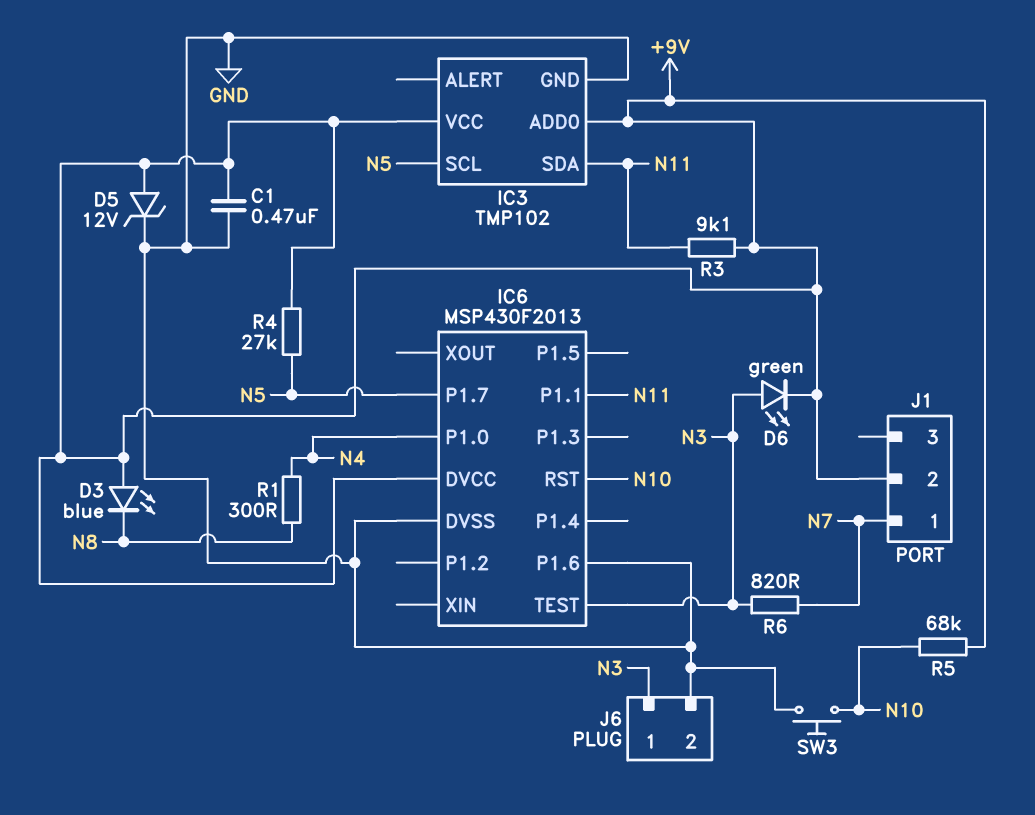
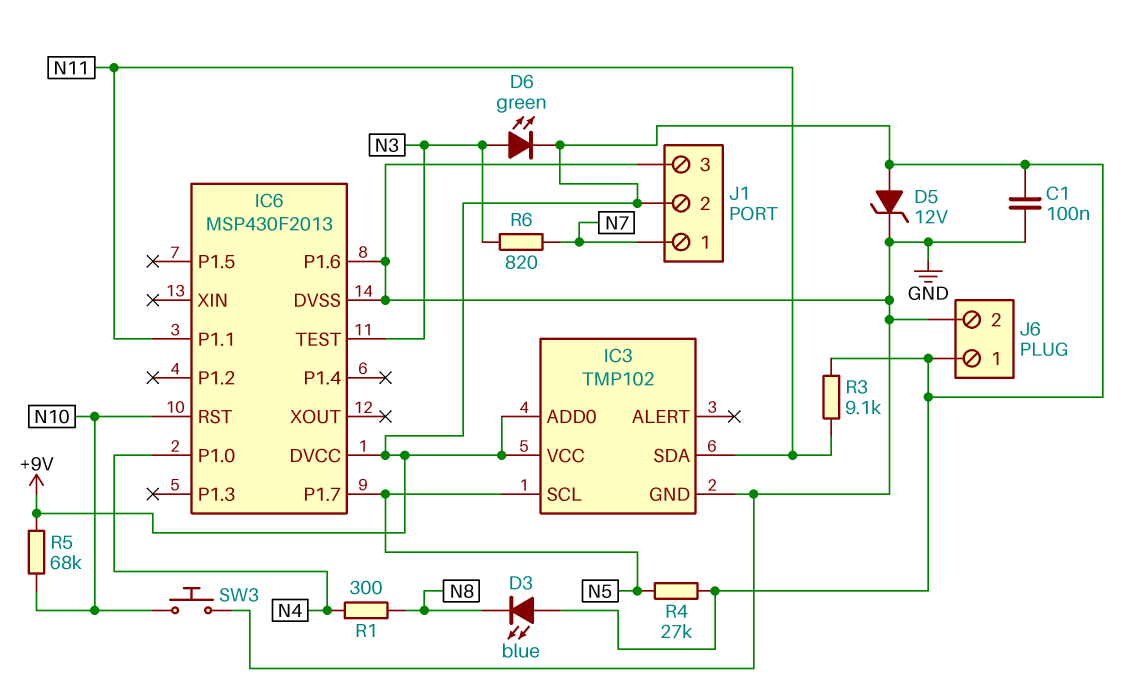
C1: 470nF (+9V, GND) -> 100nF (+9V, GND)
J1 pin 3: none -> GND
J6 pin 1: N3 -> +9V

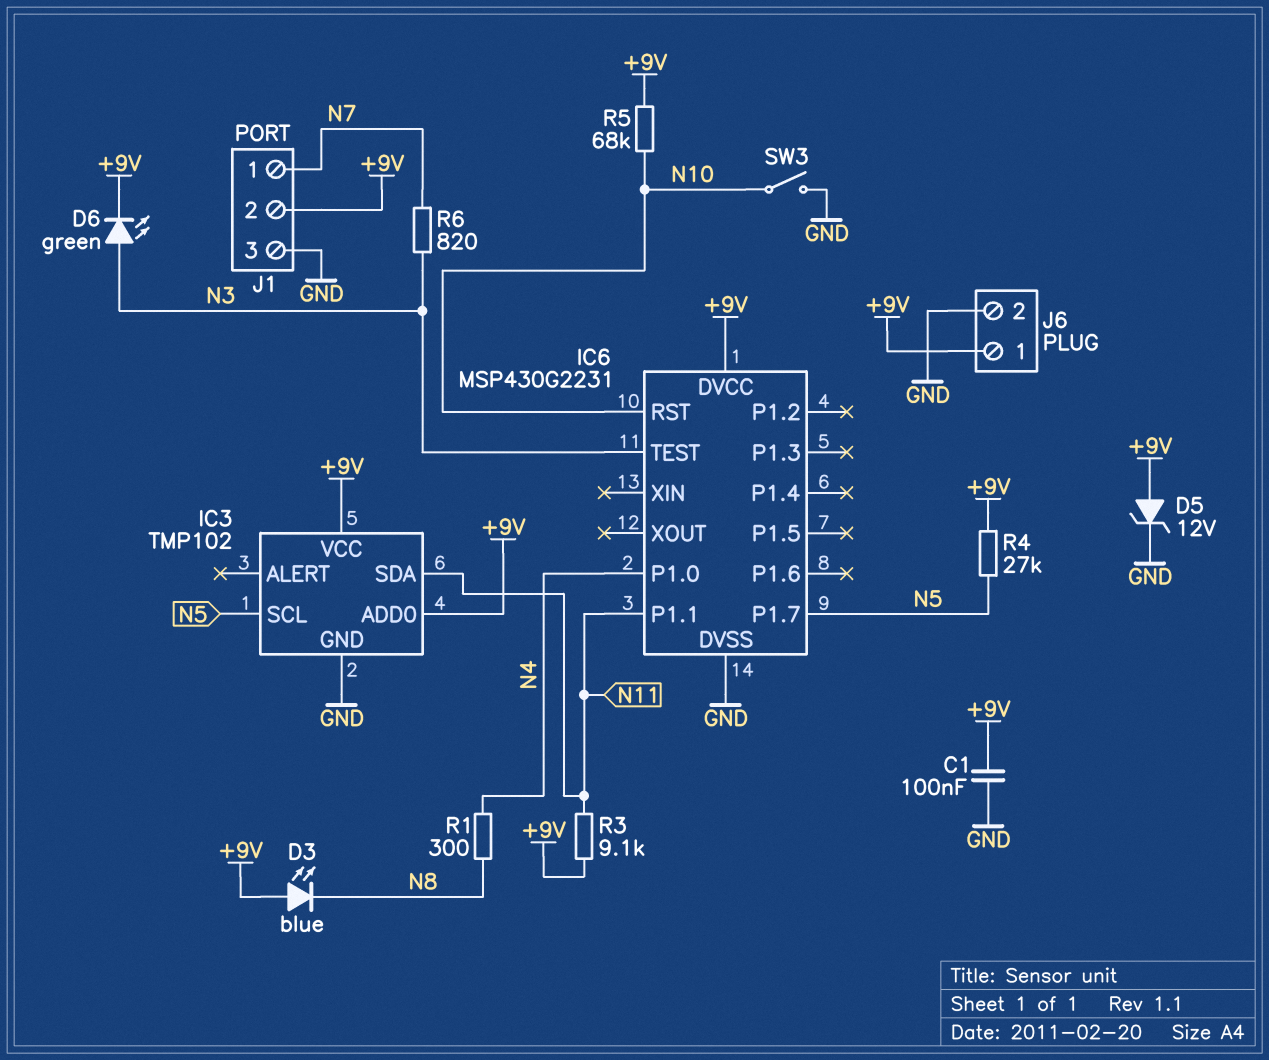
IC6: MSP430F2013 -> MSP430G2231
IC6 pin P1.6: GND -> none
SW3: button (GND, N10) -> switch (GND, N10)

